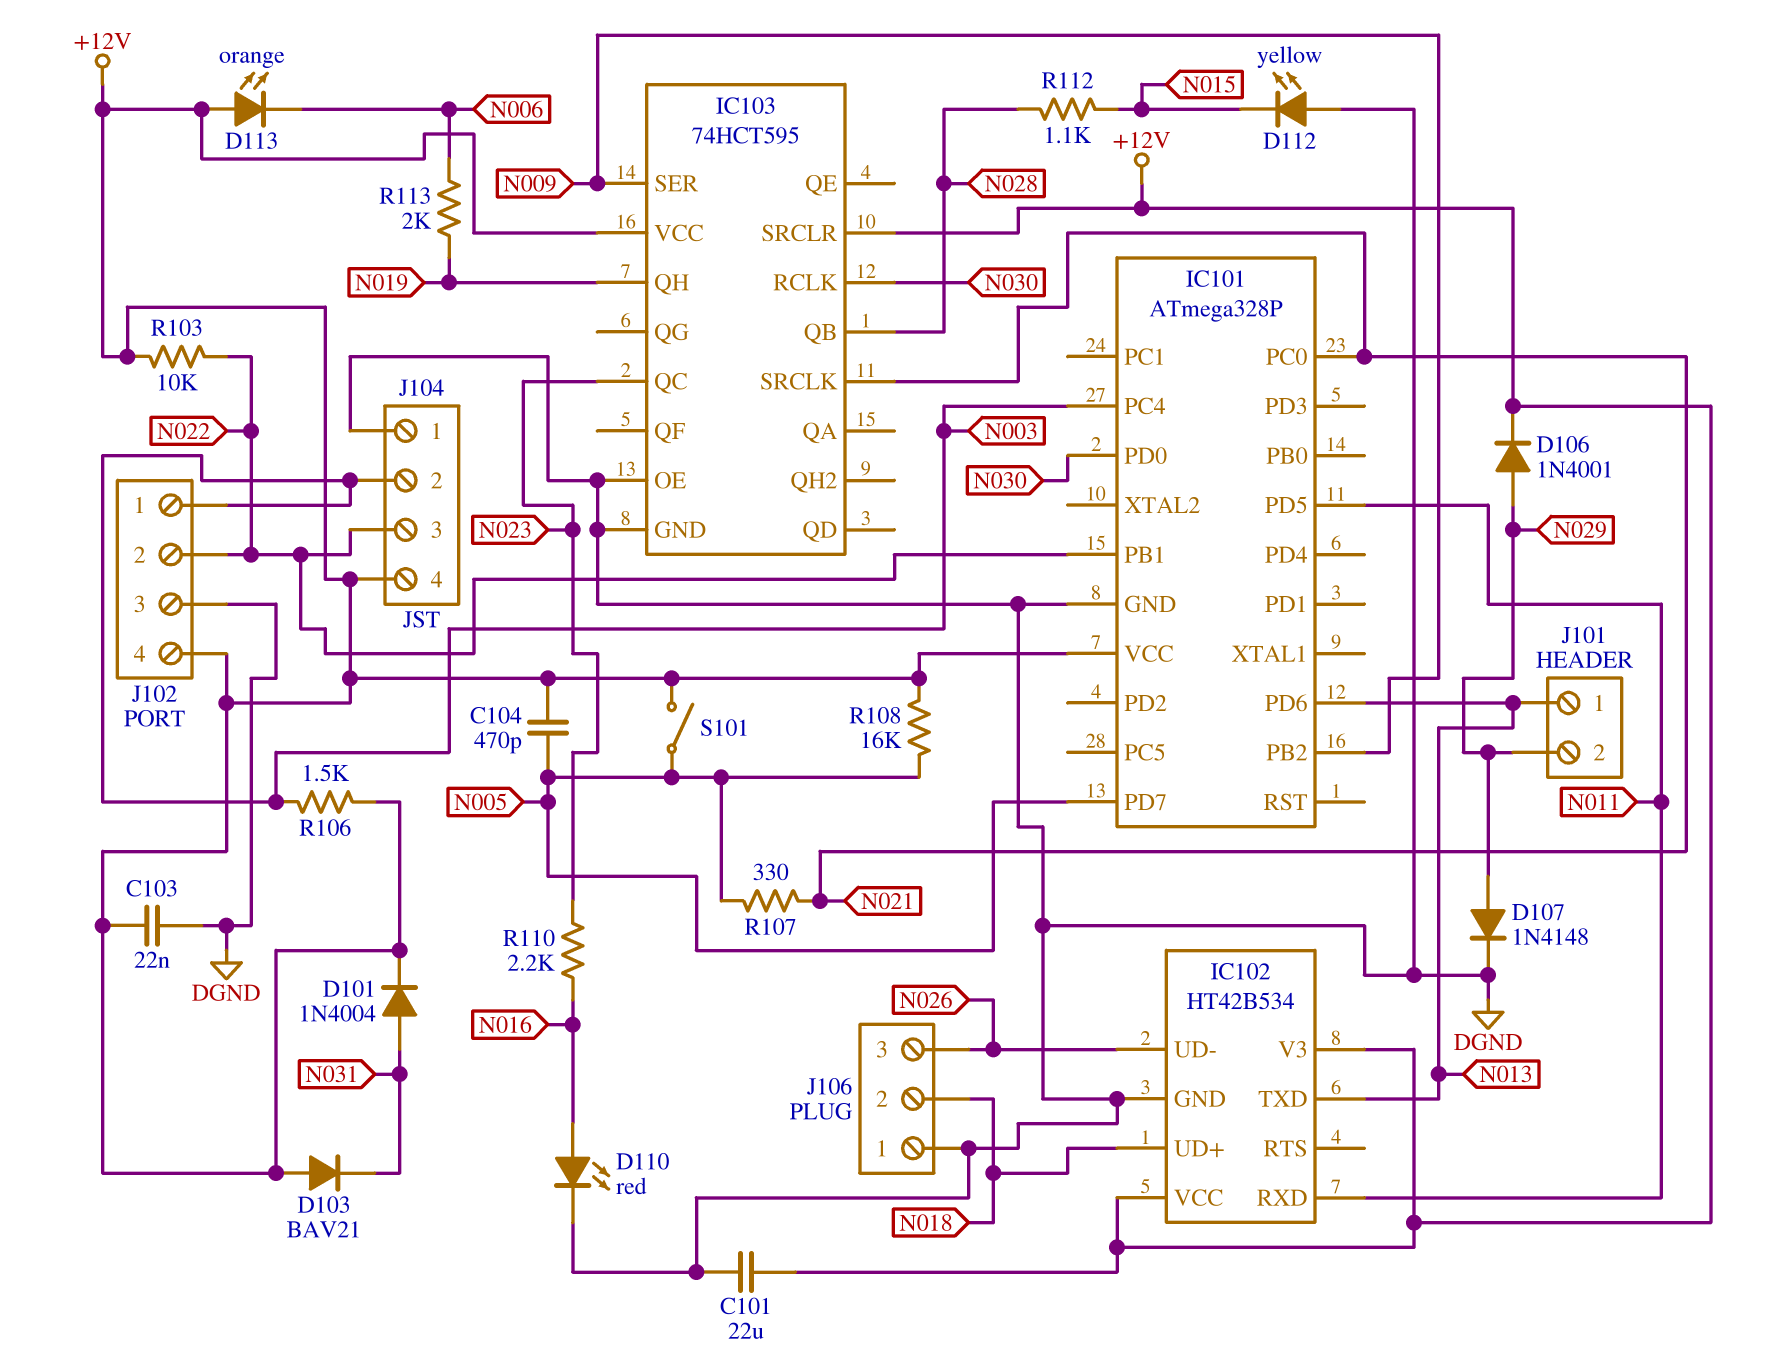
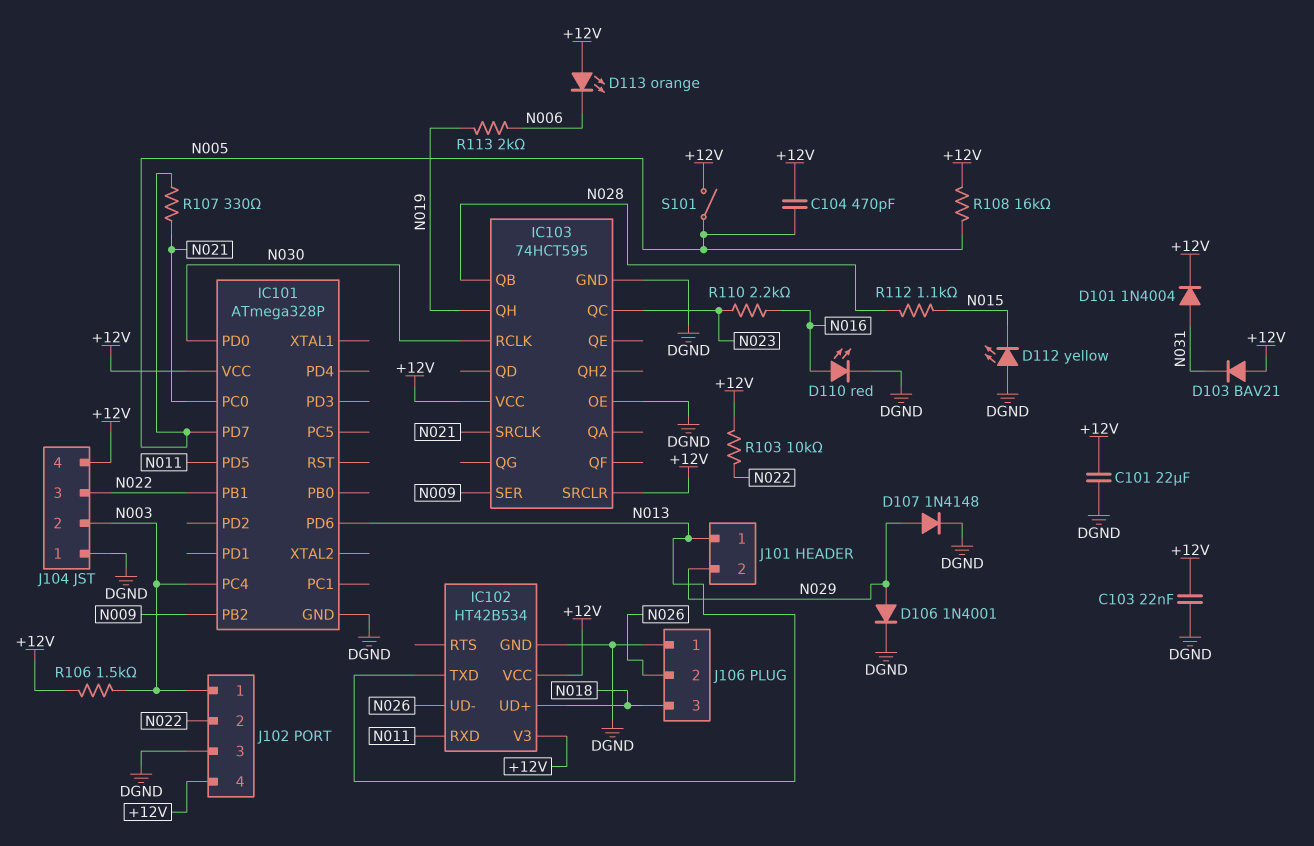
D106: diode 1N4001 (A N029, K +12V) -> diode 1N4001 (A N029, K DGND)
J106 pin 2: N018 -> N026
J106 pin 3: N026 -> N018

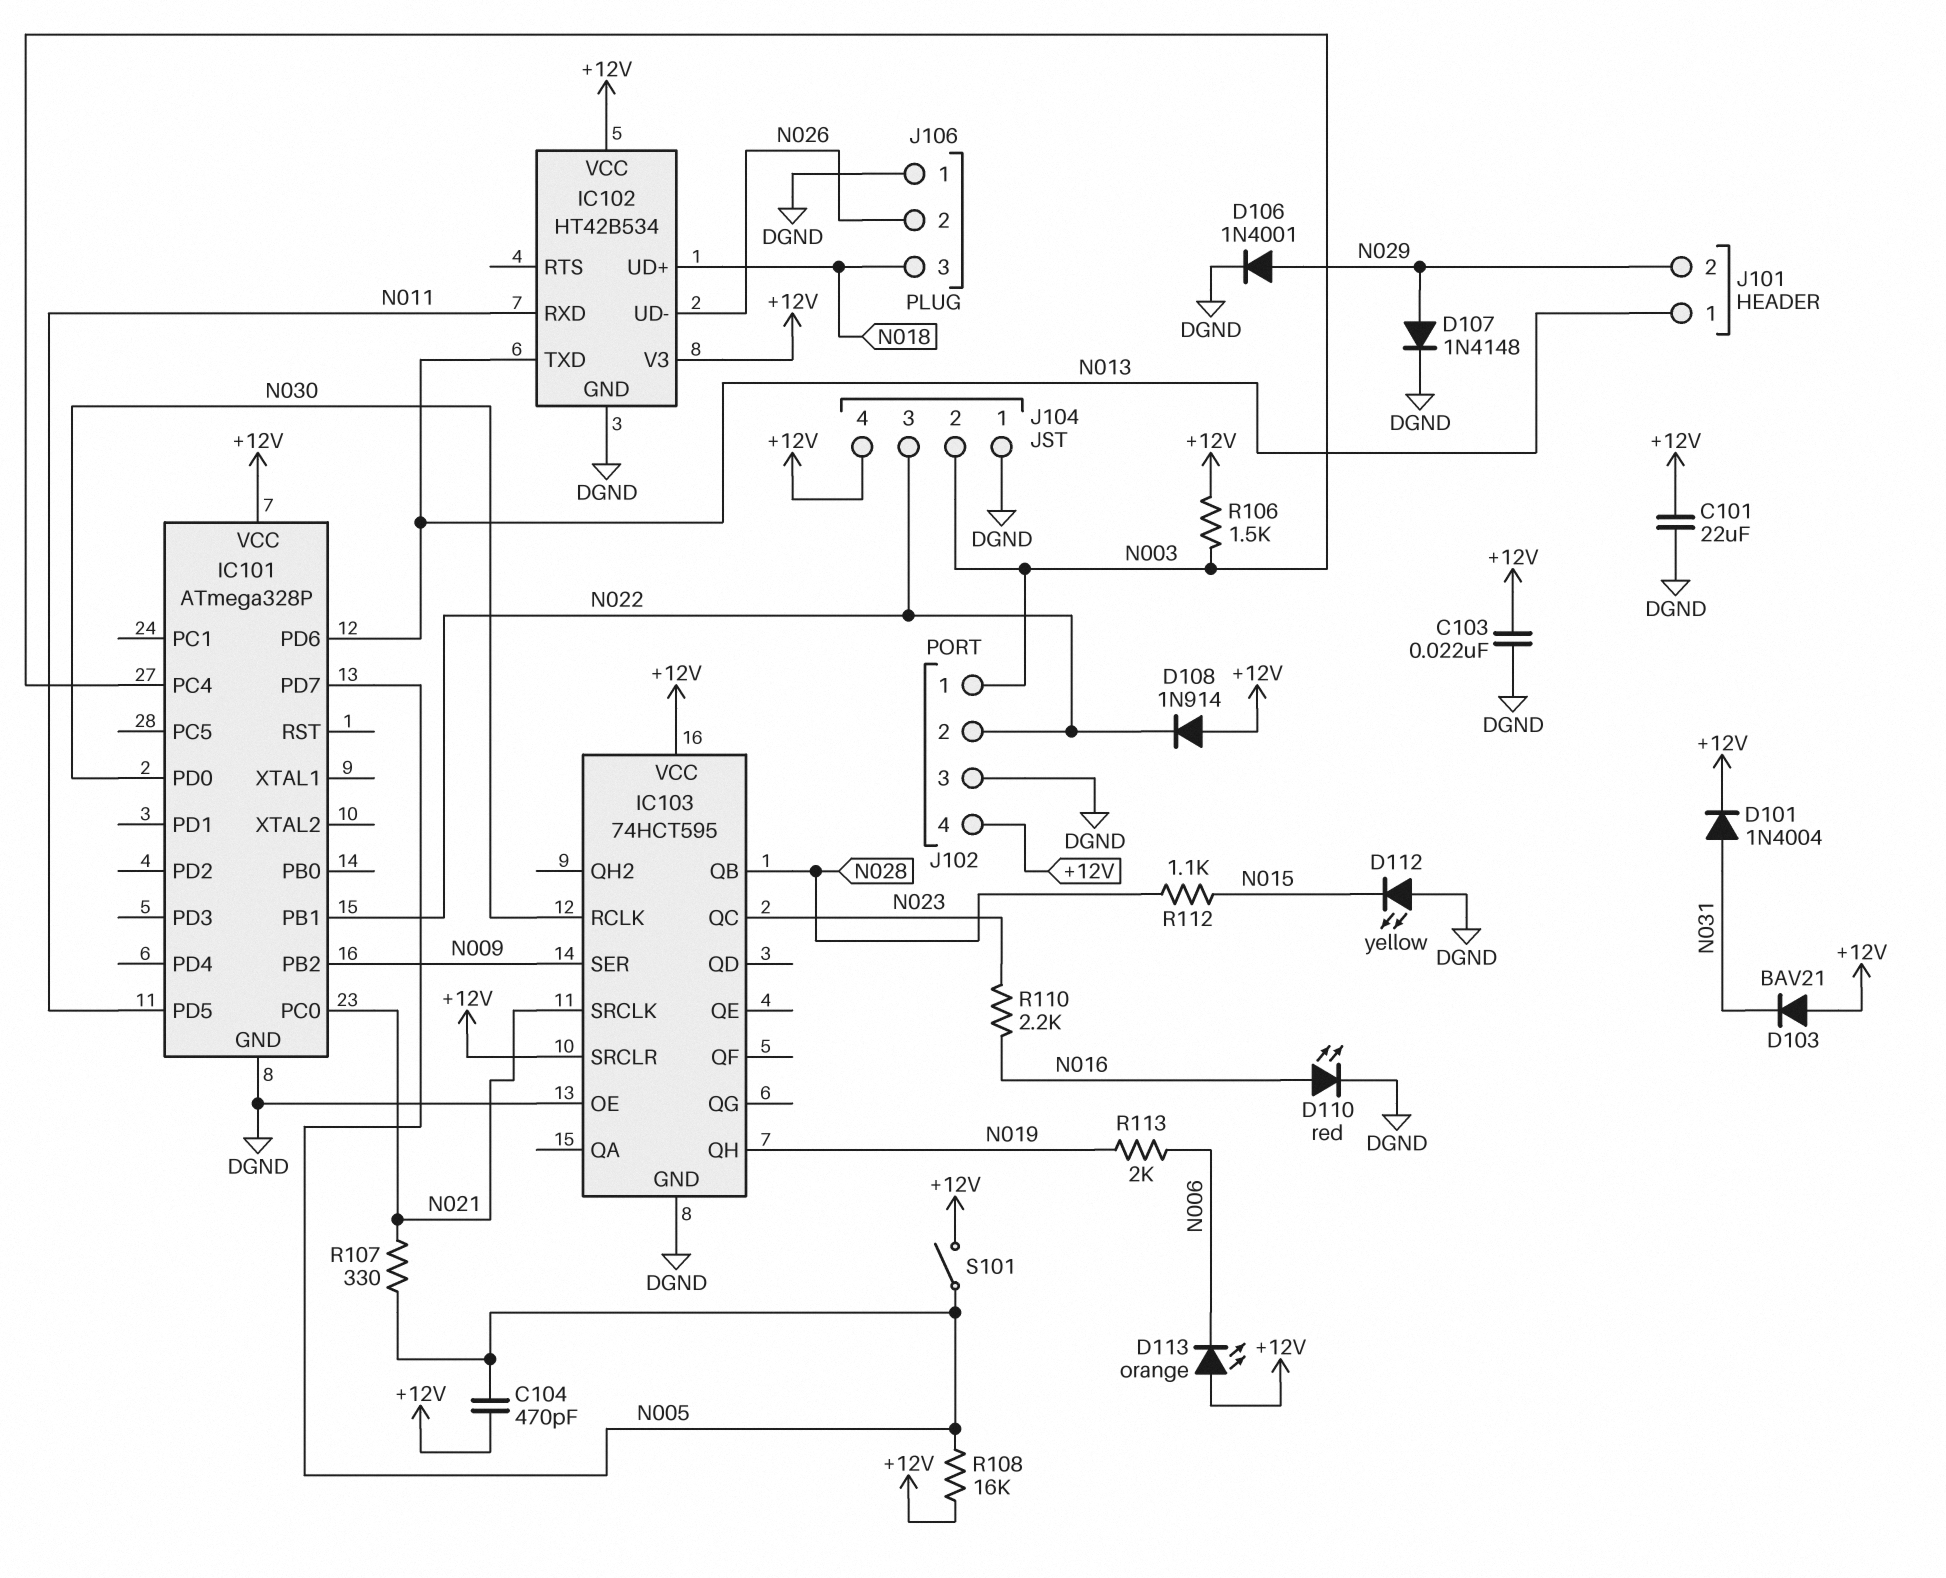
D108: none -> diode 1N914 (A +12V, K N022)
R103: 10k (+12V, N022) -> none

